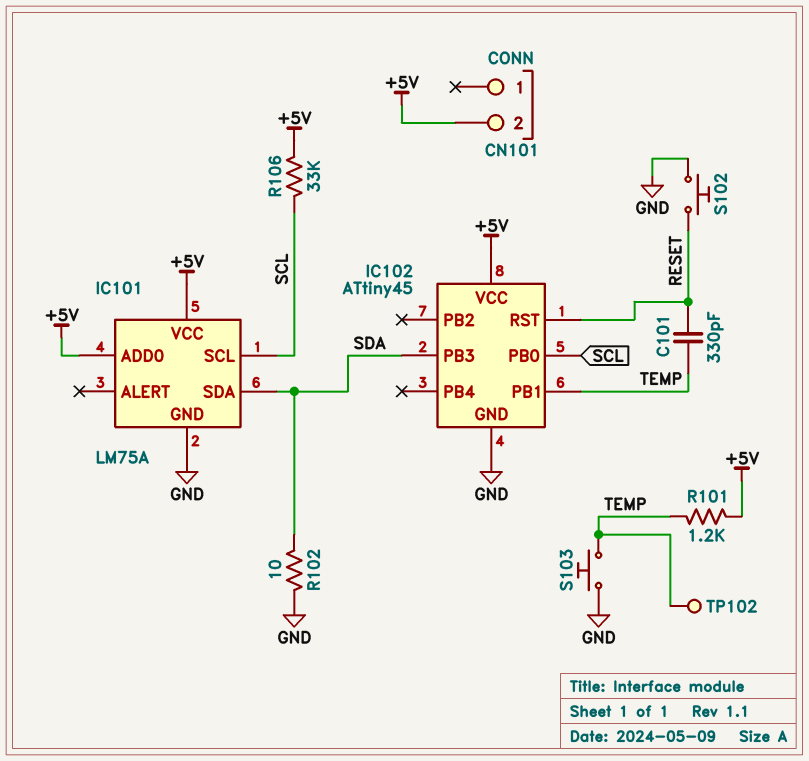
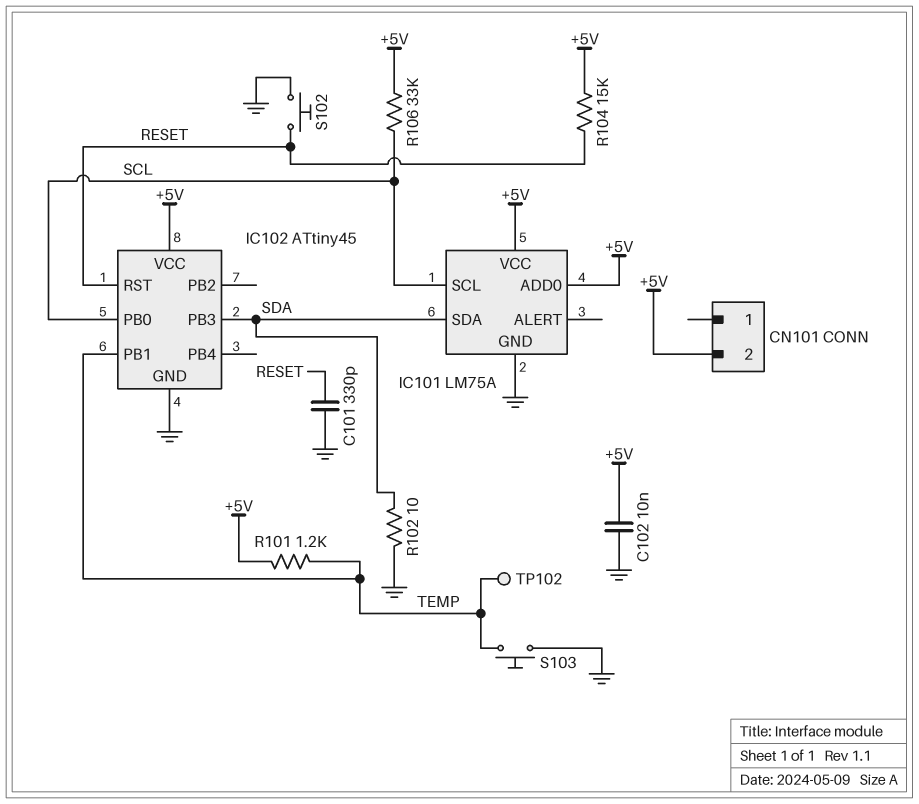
C101: 330pF (RESET, TEMP) -> 330pF (GND, RESET)
C102: none -> 10nF (+5V, GND)
R104: none -> 15k (+5V, RESET)

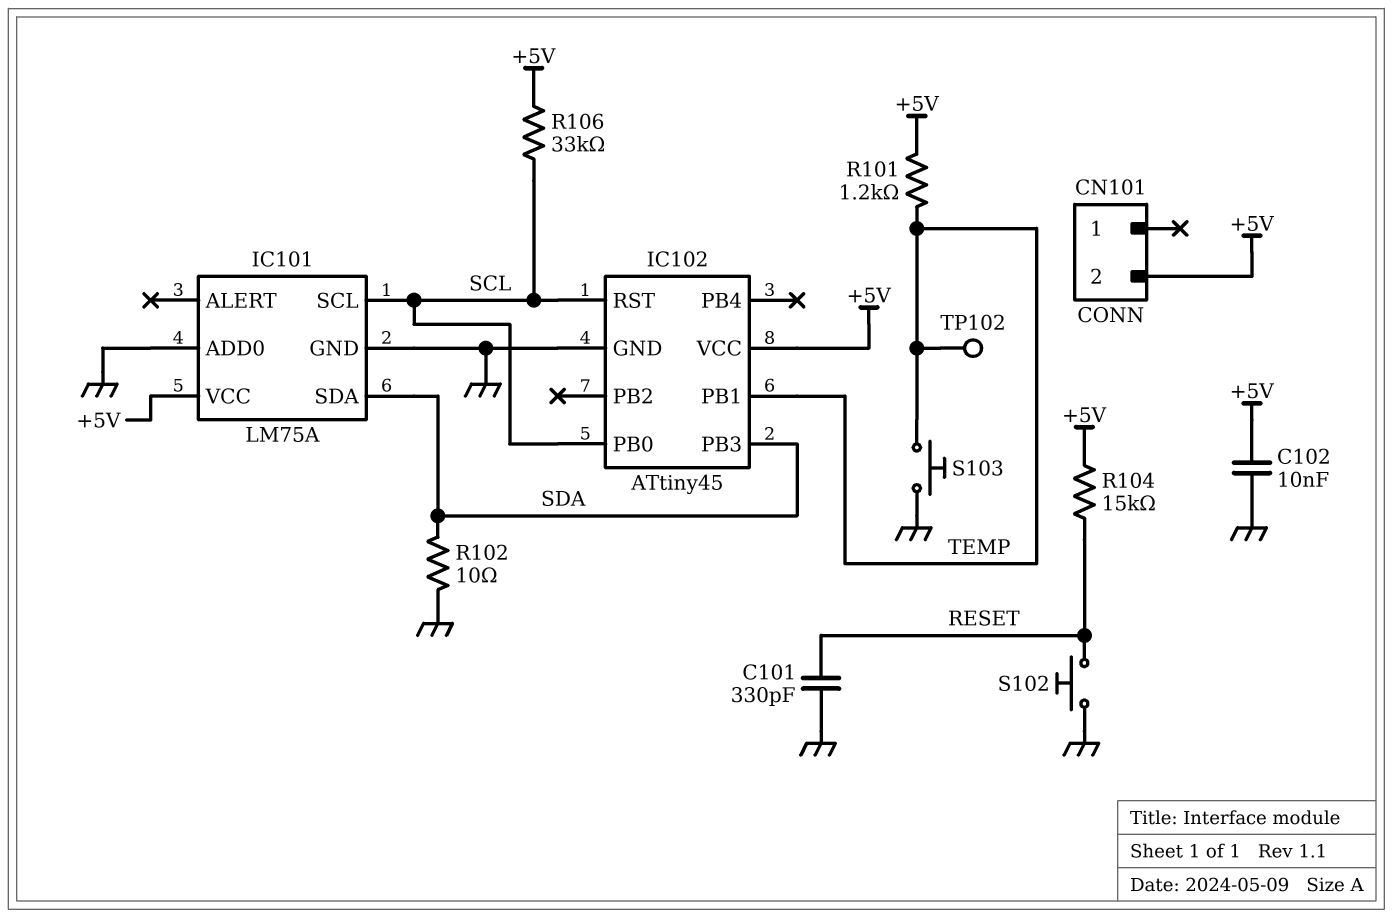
IC101 pin ADD0: +5V -> GND
IC102 pin RST: RESET -> SCL

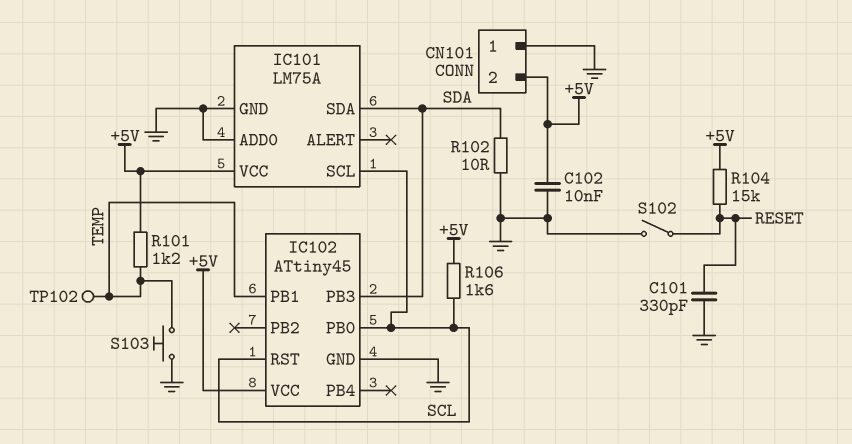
CN101 pin 1: none -> GND
R106: 33k (+5V, SCL) -> 1.6k (+5V, SCL)
S102: button (GND, RESET) -> switch (GND, RESET)

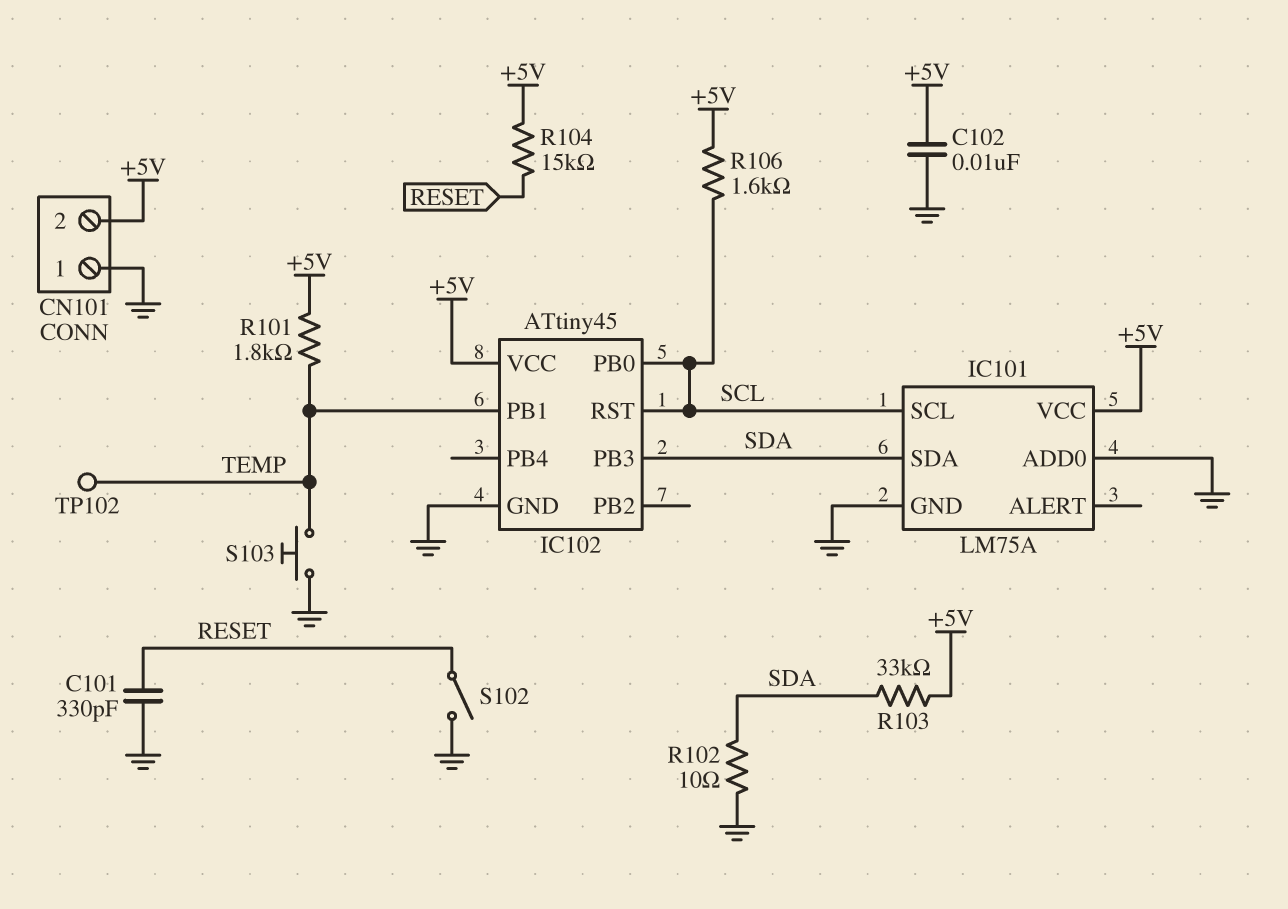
R101: 1.2k (+5V, TEMP) -> 1.8k (+5V, TEMP)
R103: none -> 33k (+5V, SDA)

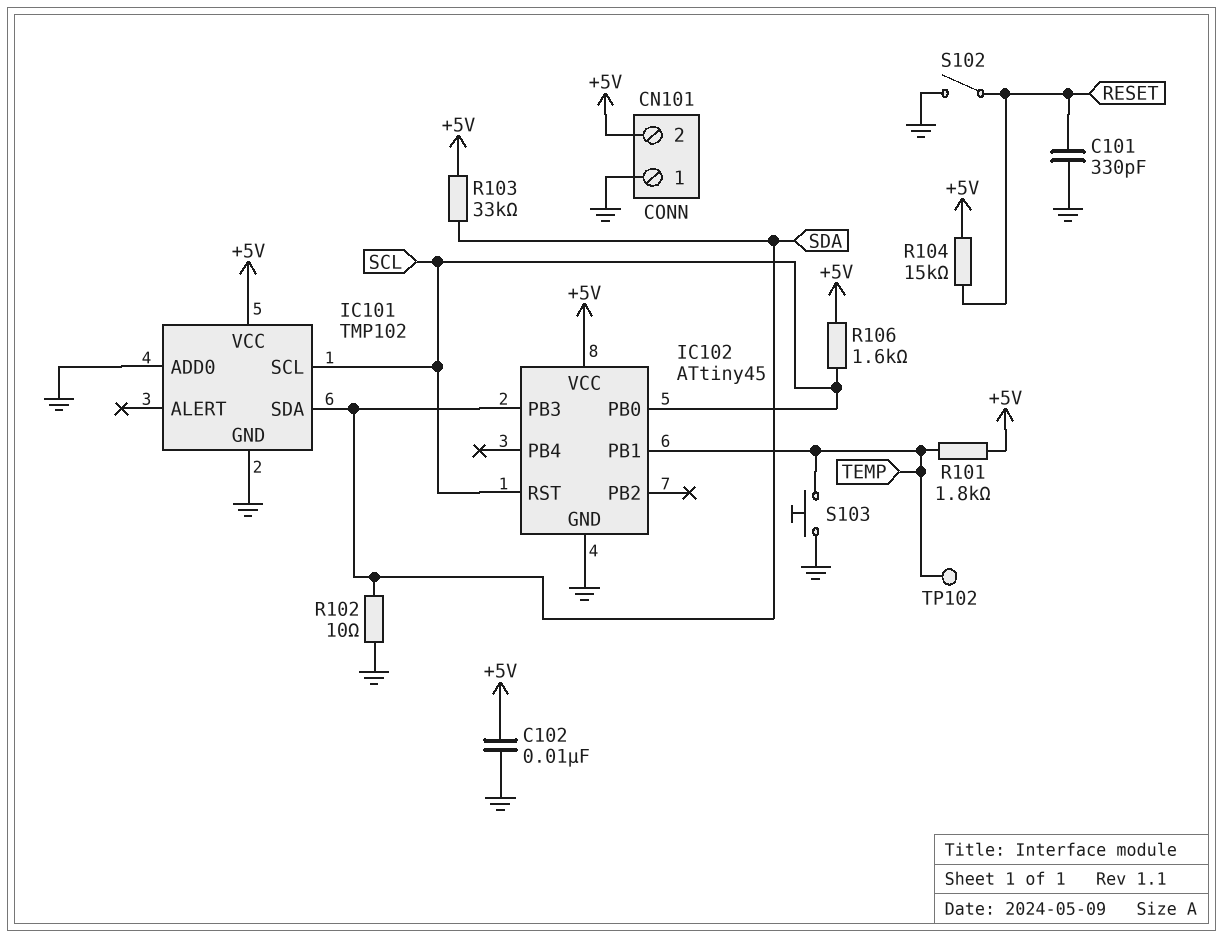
IC101: LM75A -> TMP102

